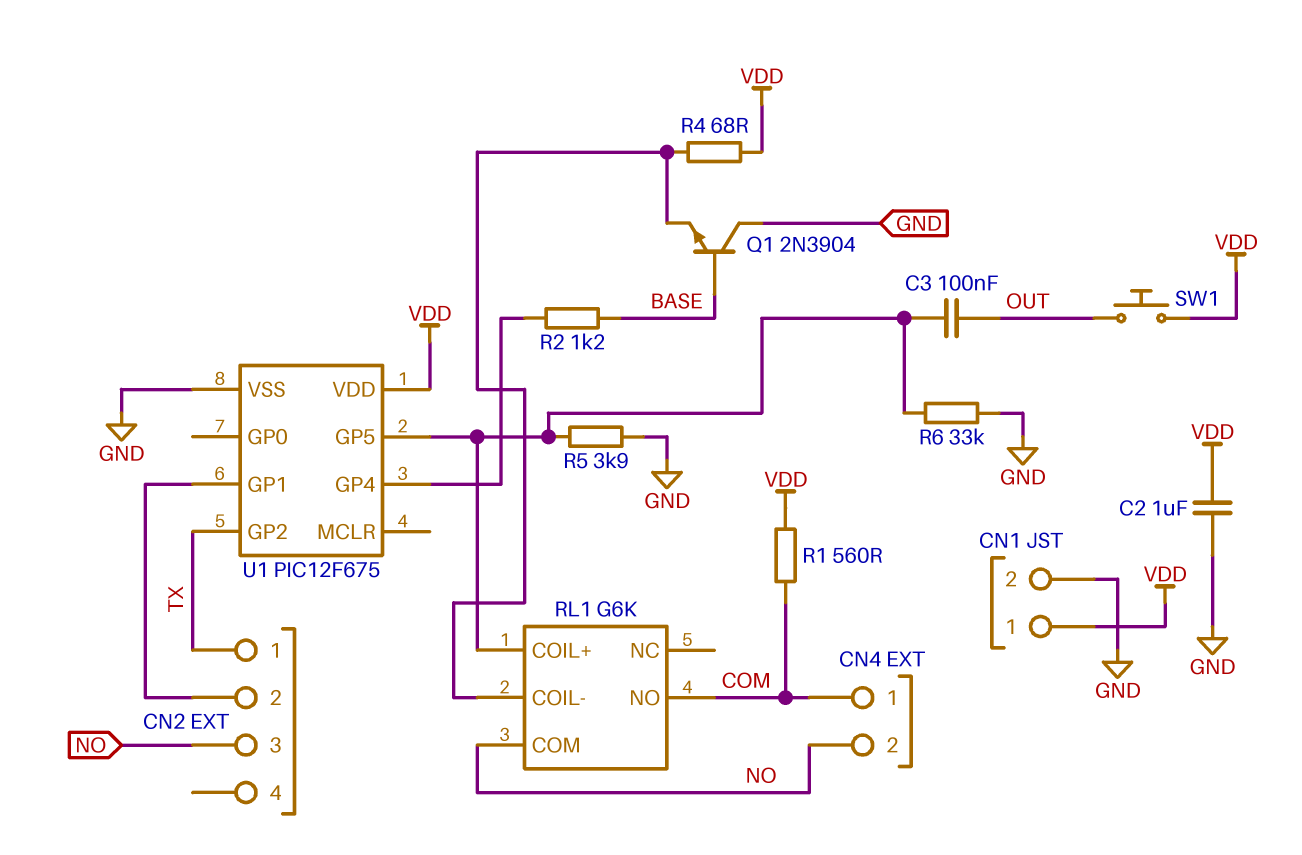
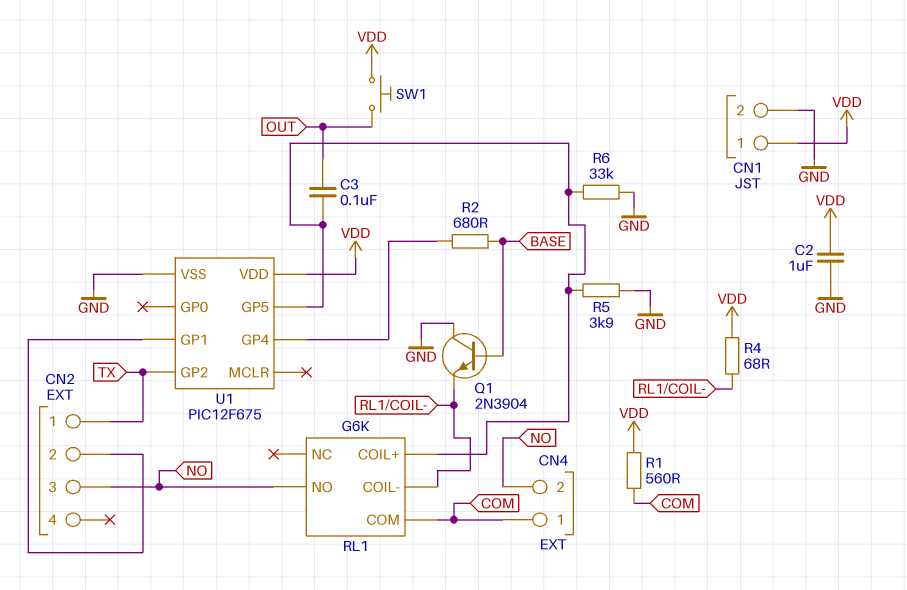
R2: 1.2k (BASE, U1/GP4) -> 680 (BASE, U1/GP4)
RL1 pin COM: NO -> COM
RL1 pin NO: COM -> NO

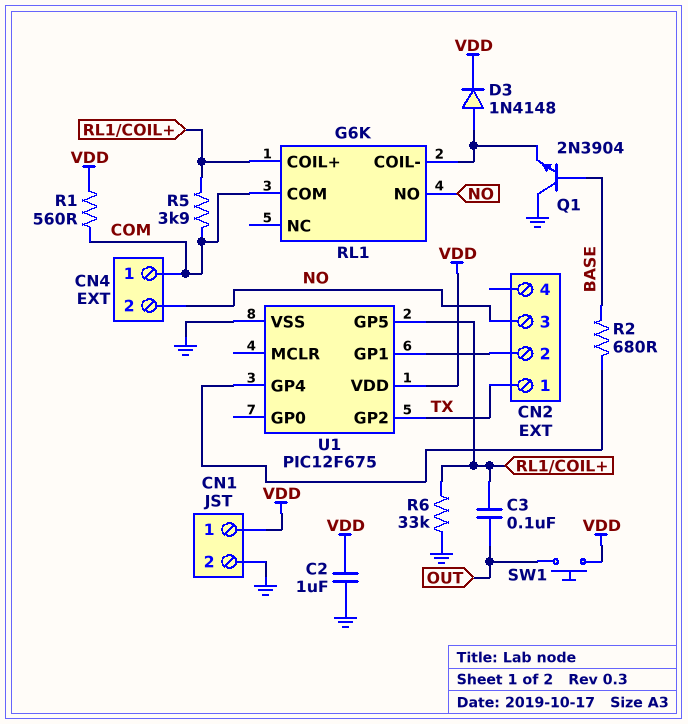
D3: none -> diode 1N4148 (A RL1/COIL-, K VDD)
R4: 68 (RL1/COIL-, VDD) -> none
R5: 3.9k (GND, RL1/COIL+) -> 3.9k (COM, RL1/COIL+)

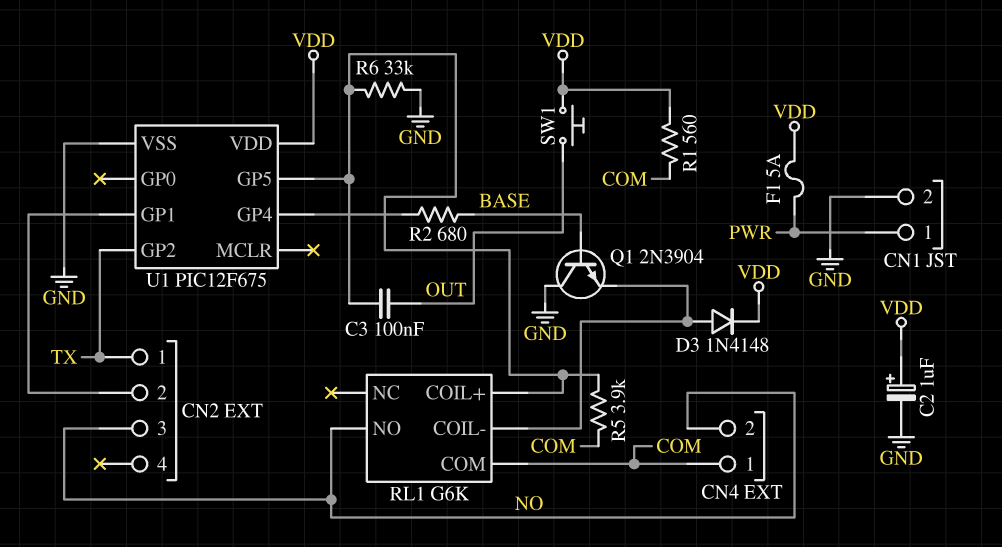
C2: 1uF (GND, VDD) -> 1uF (plus VDD, minus GND)
CN1 pin 1: VDD -> PWR
F1: none -> 5A (PWR, VDD)

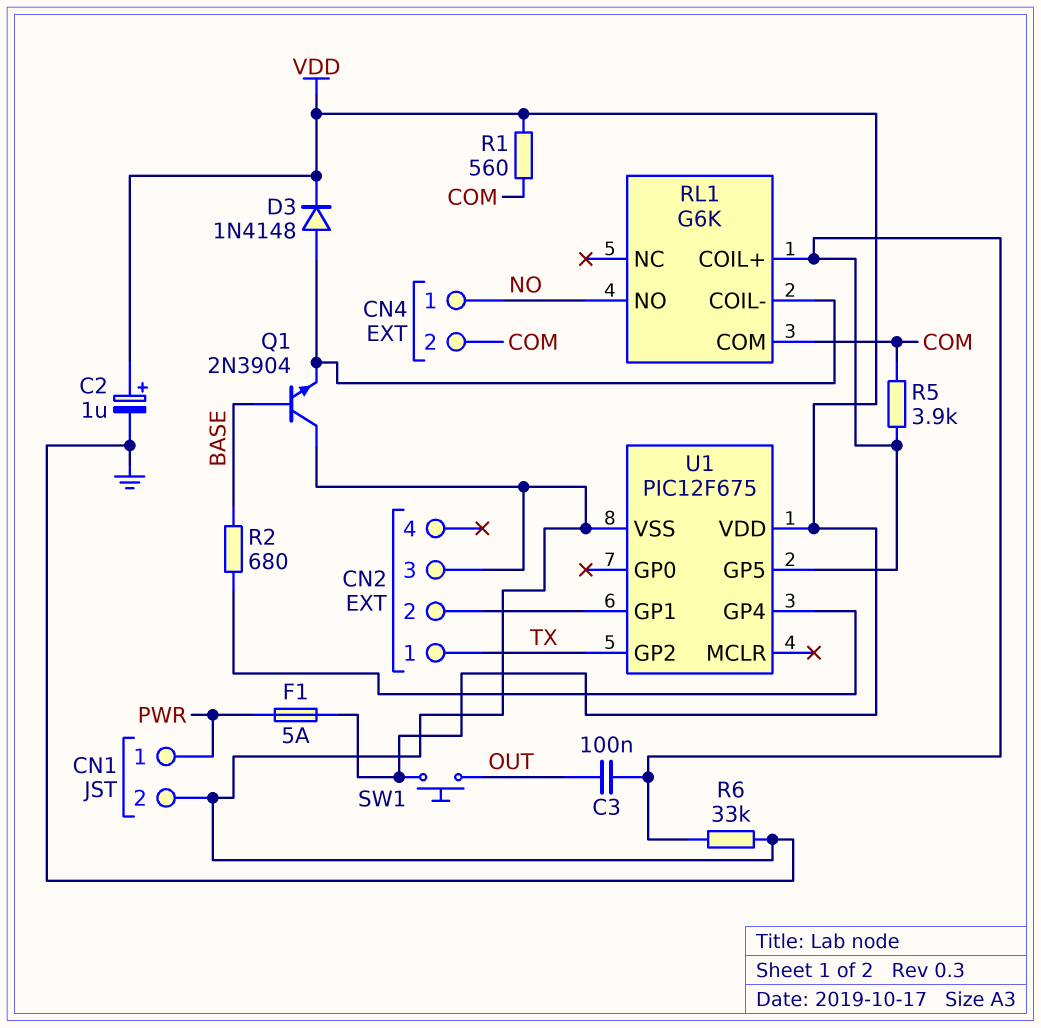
CN2 pin 3: NO -> GND
CN4 pin 1: COM -> NO
CN4 pin 2: NO -> COM

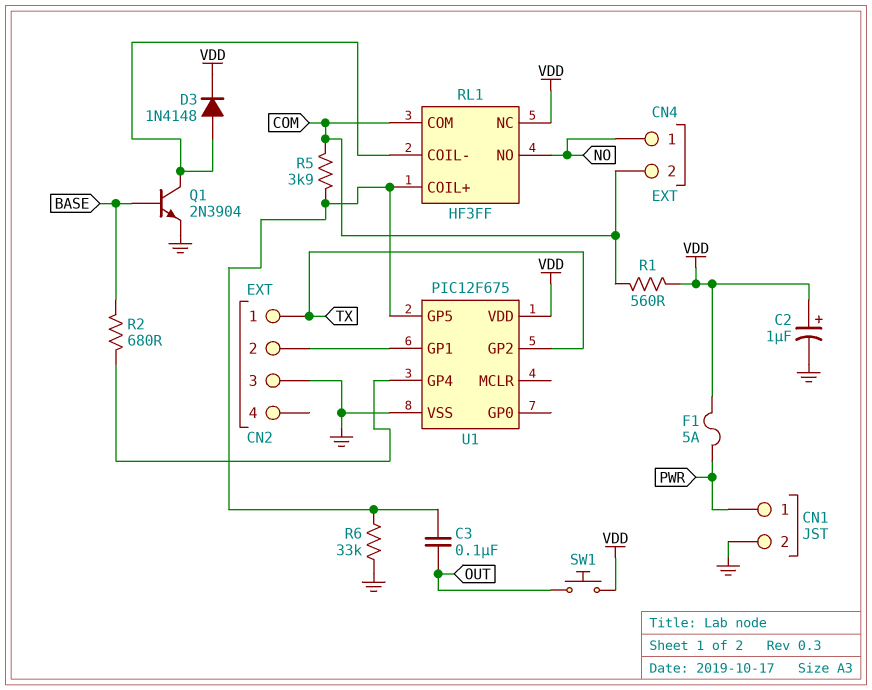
Q1: NPN 2N3904 (B BASE, C GND, E RL1/COIL-) -> NPN 2N3904 (B BASE, C RL1/COIL-, E GND)
RL1: G6K -> HF3FF
RL1 pin NC: none -> VDD

